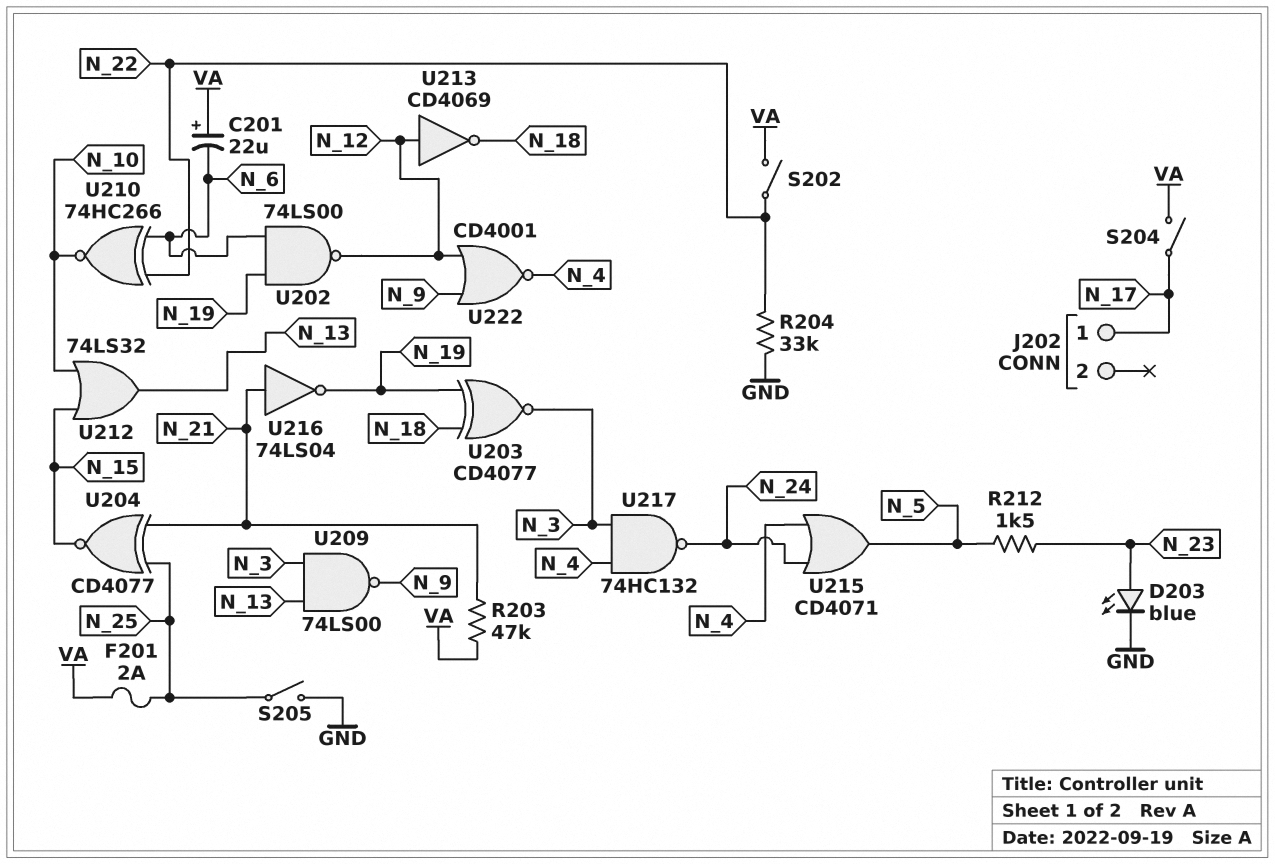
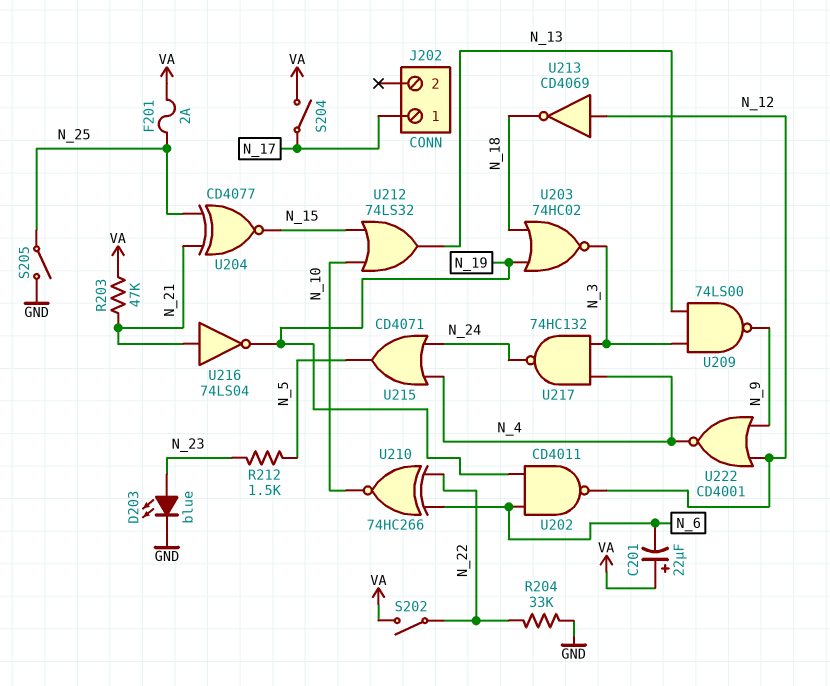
U202: NAND 74LS00 (in N_6, in N_19, out N_12) -> NAND CD4011 (in N_6, in N_19, out N_12)
U203: XNOR CD4077 (in N_18, in N_19, out N_3) -> NOR 74HC02 (in N_18, in N_19, out N_3)

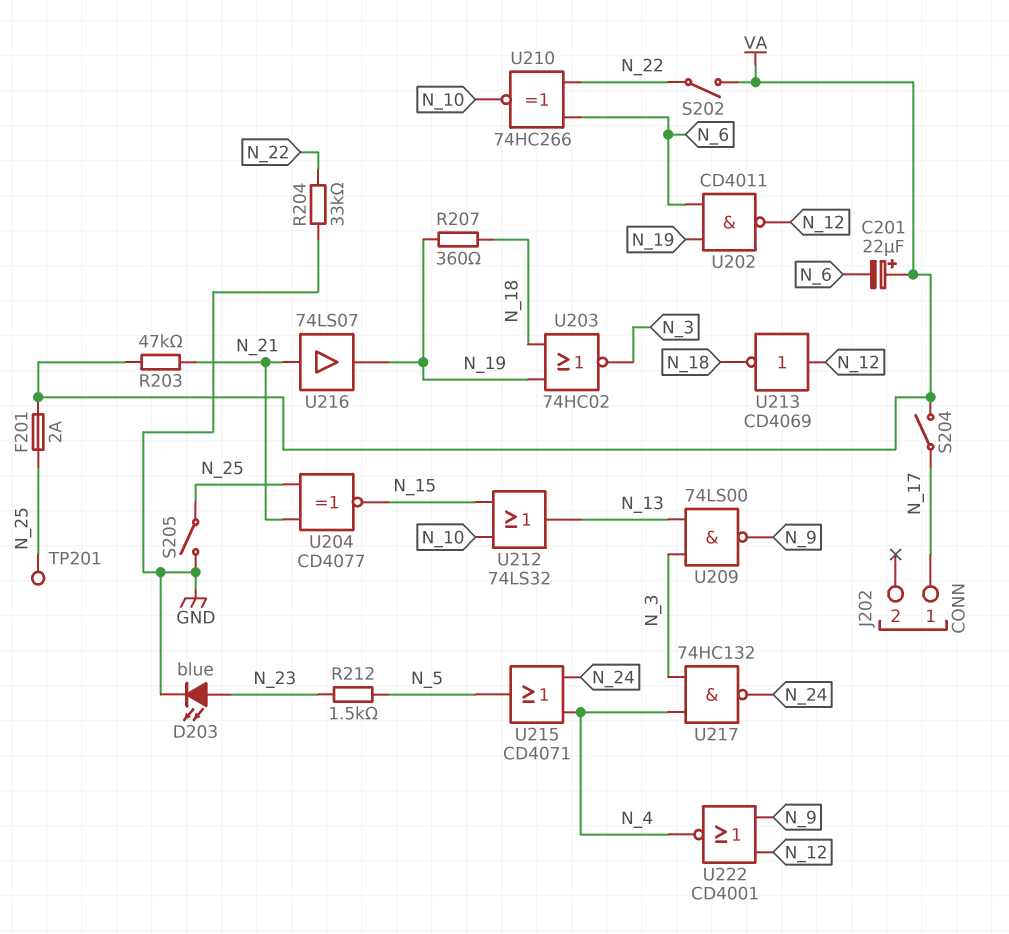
R207: none -> 360 (N_18, N_19)
TP201: none -> test point (N_25)
U216: NOT 74LS04 (in N_21, out N_19) -> buffer 74LS07 (in N_21, out N_19)

